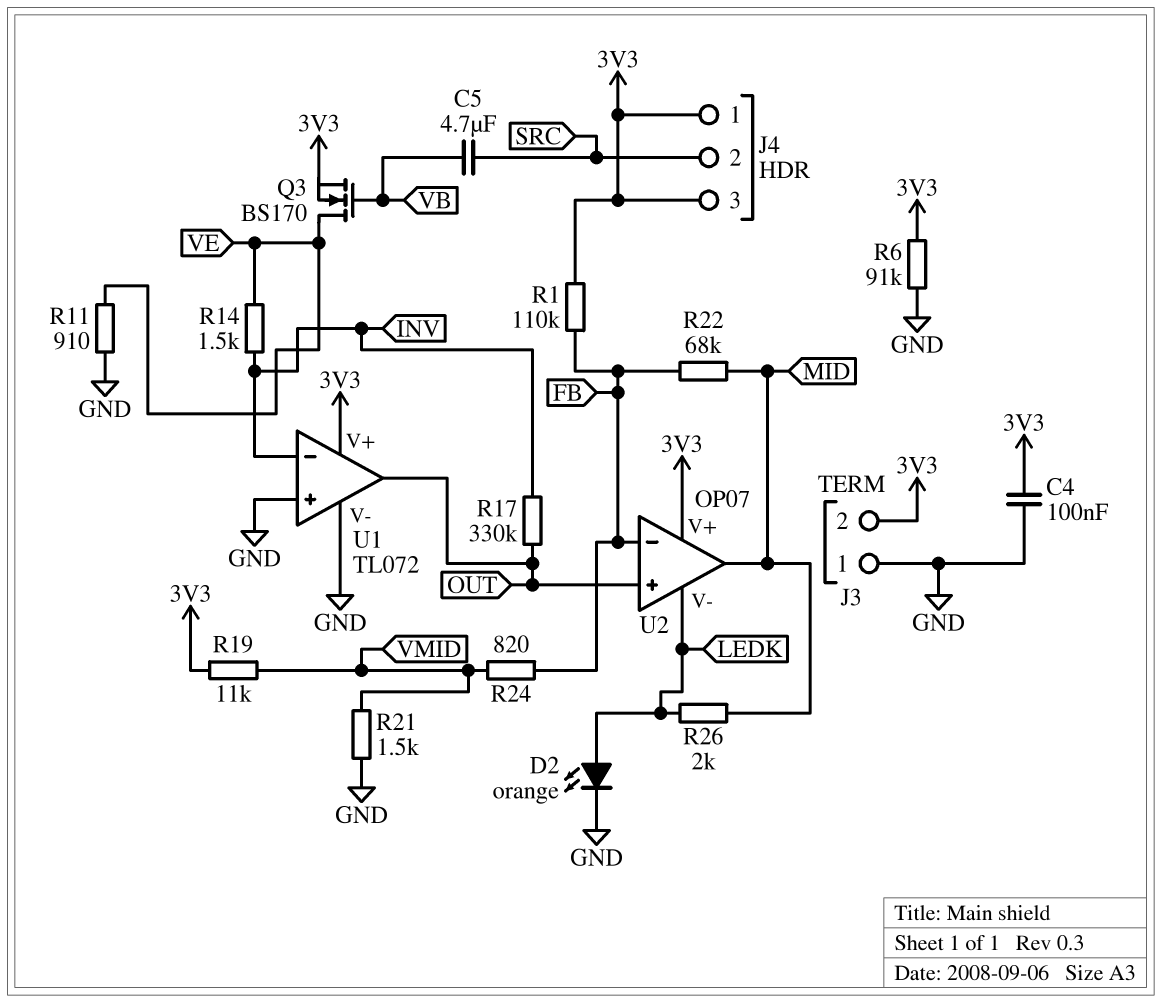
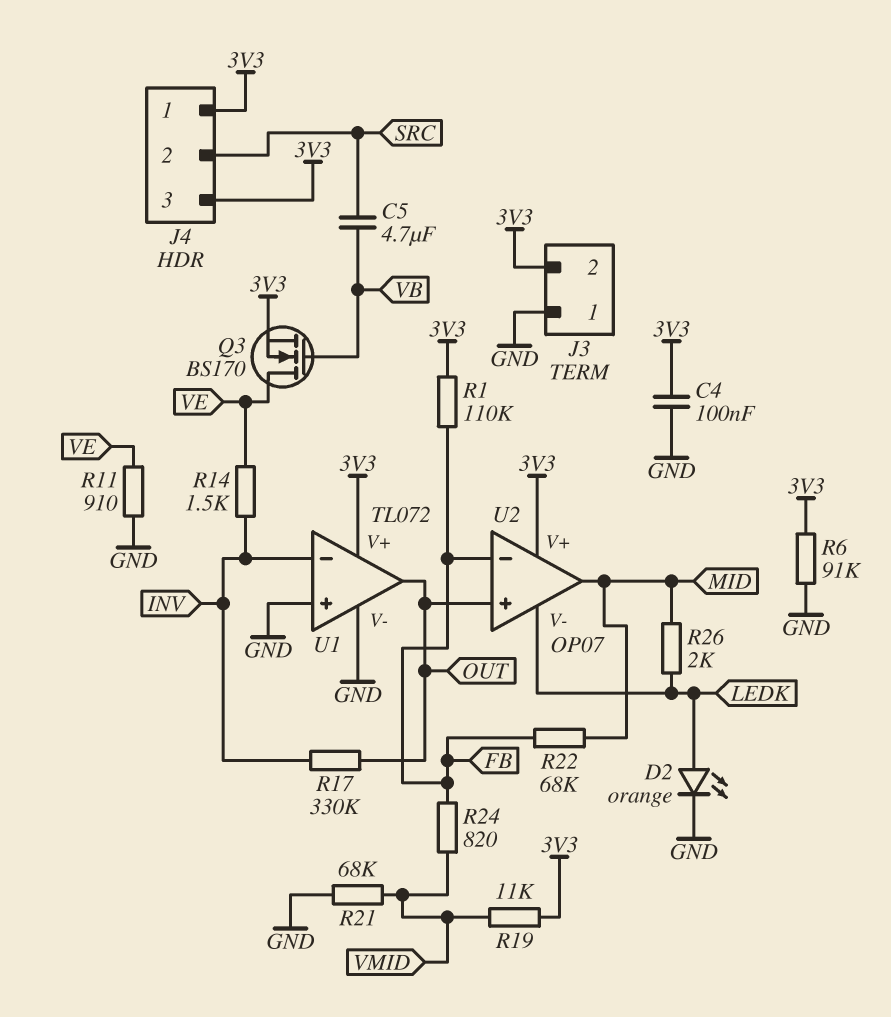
R21: 1.5k (GND, VMID) -> 68k (GND, VMID)

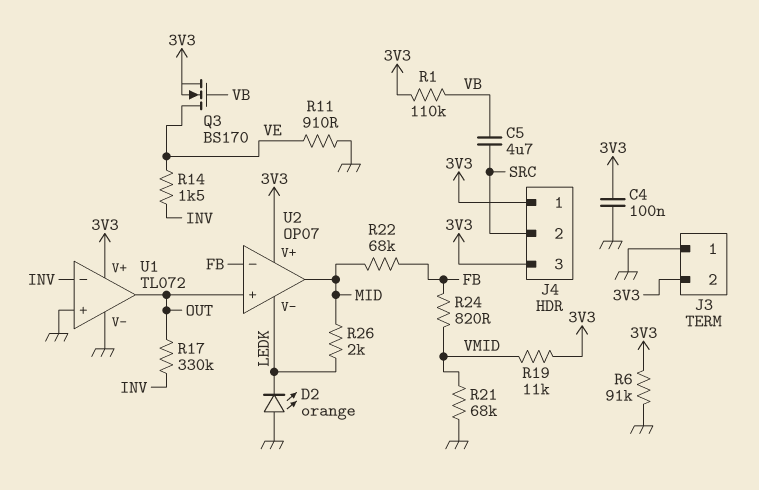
D2: LED orange (A LEDK, K GND) -> LED orange (A GND, K LEDK)
R1: 110k (3V3, FB) -> 110k (3V3, VB)

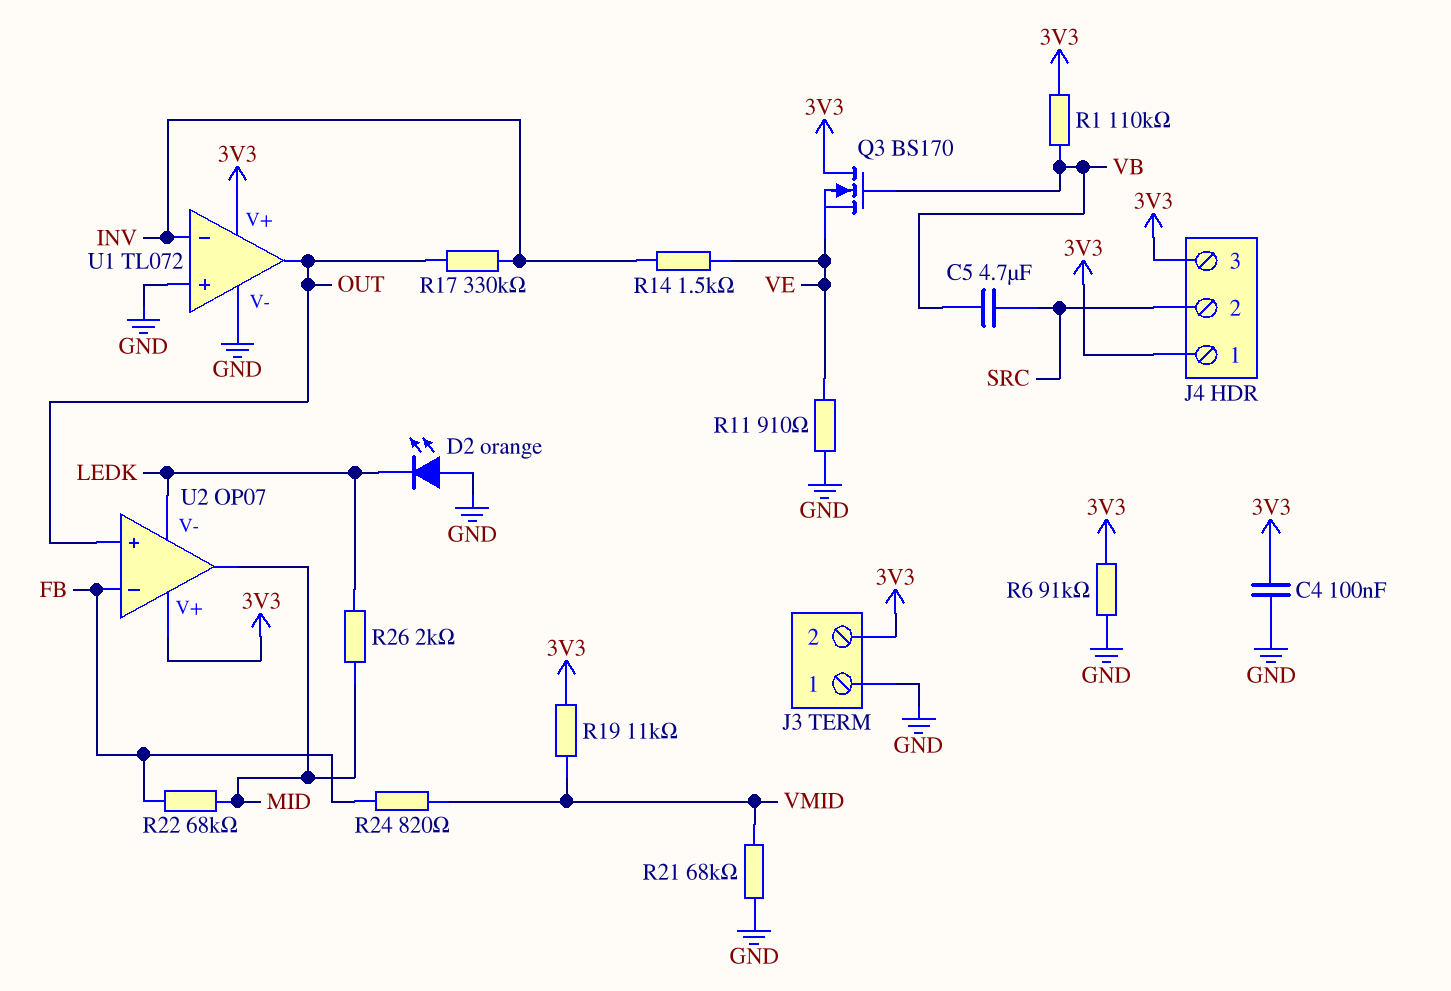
Q3: NMOS BS170 (G VB, D VE, S 3V3) -> NMOS BS170 (G VB, D 3V3, S VE)

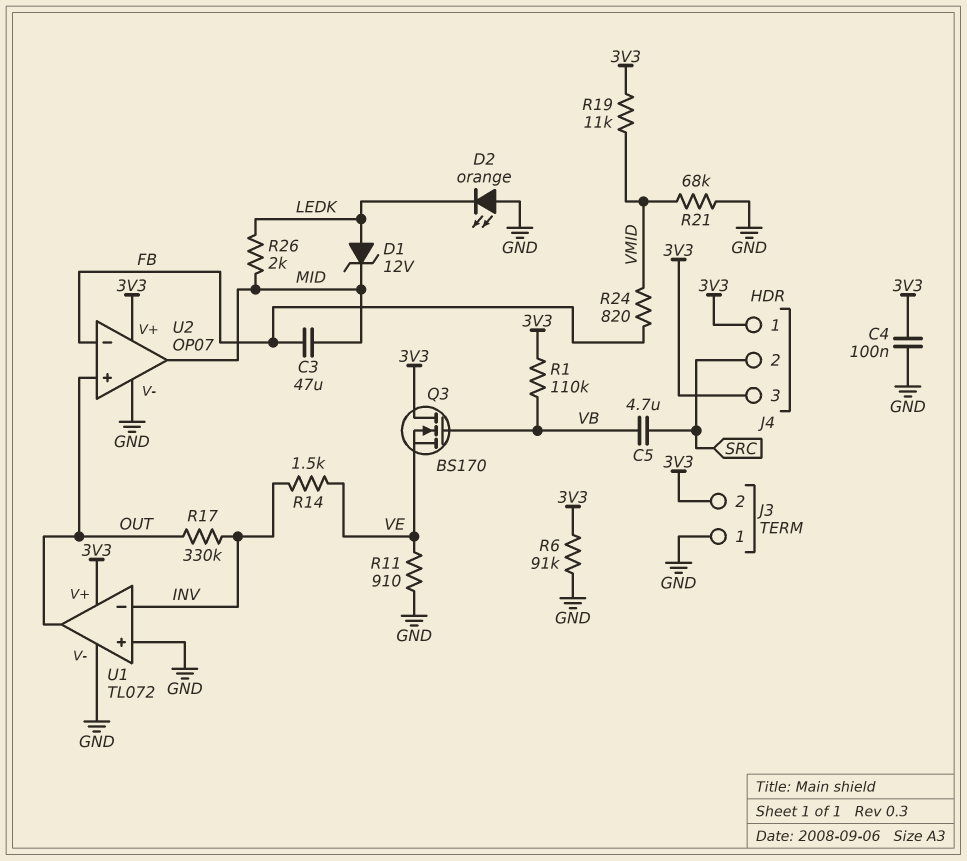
C3: none -> 47uF (FB, MID)
D1: none -> zener 12V (A LEDK, K MID)
R22: 68k (FB, MID) -> none
U2 pin V-: LEDK -> GND

